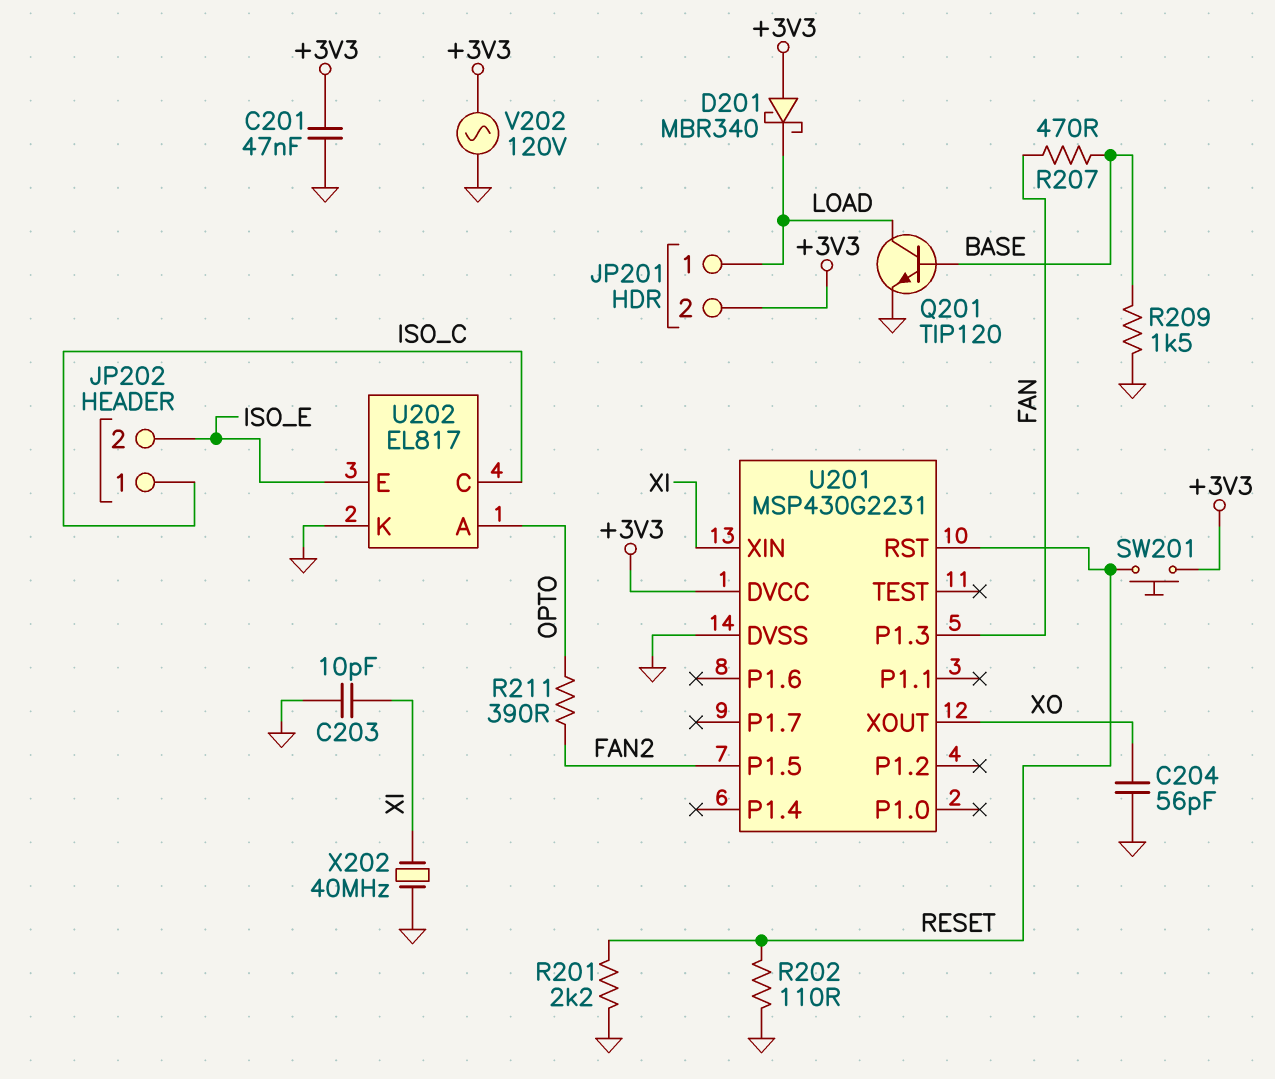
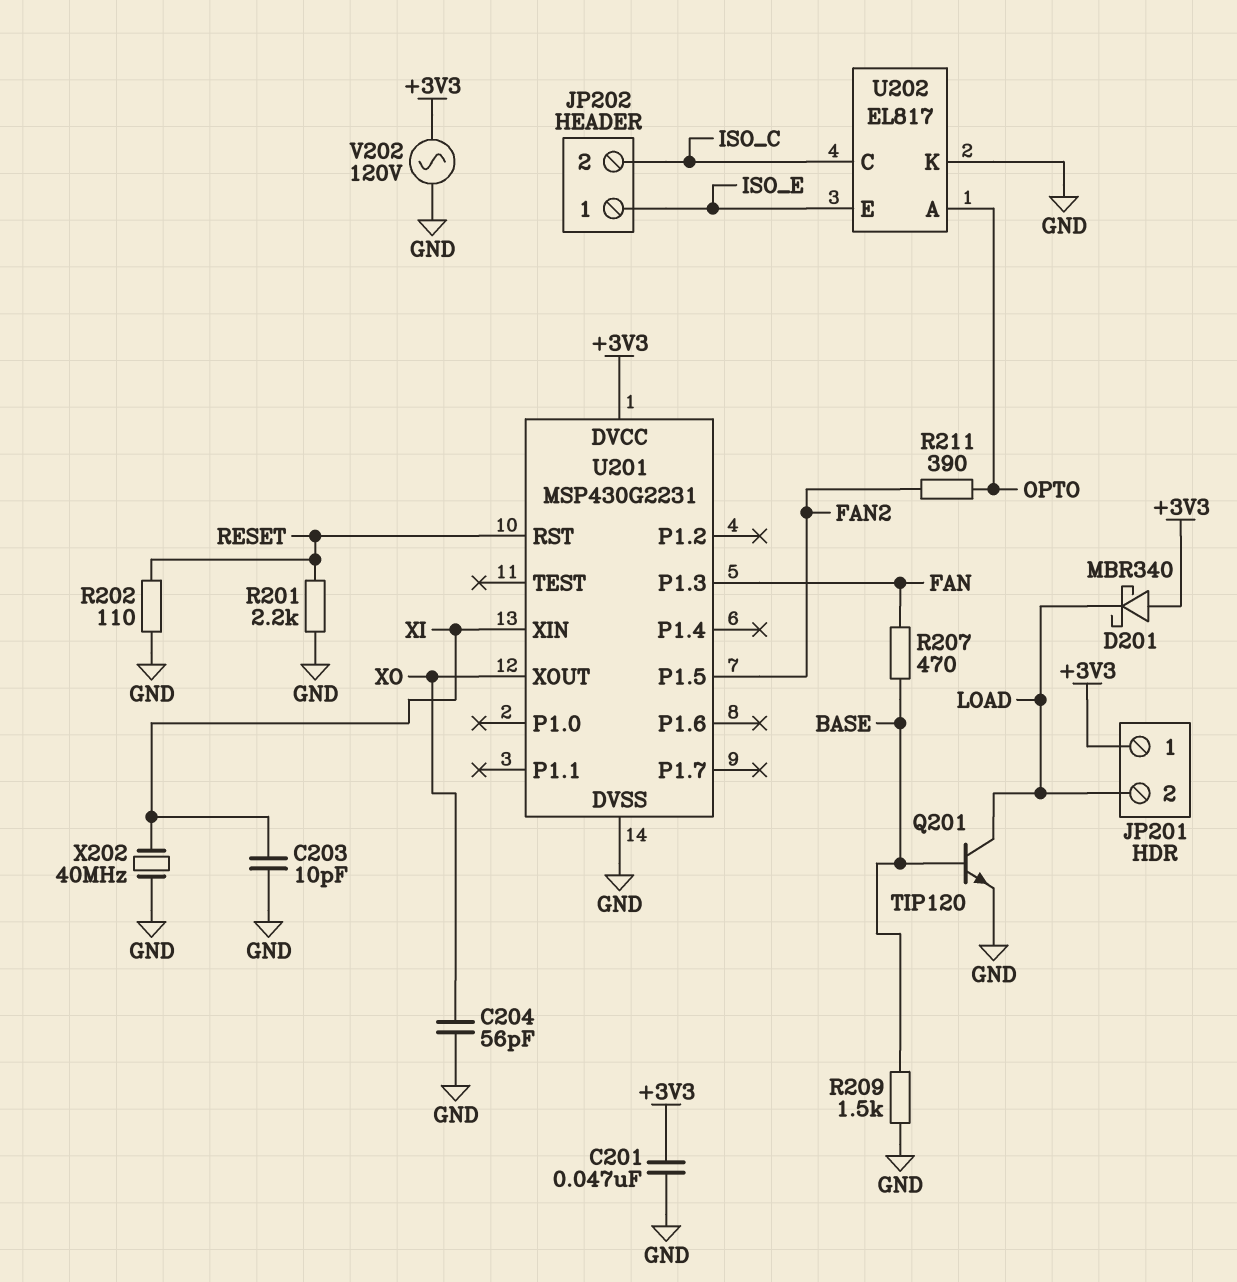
JP201 pin 1: LOAD -> +3V3
JP201 pin 2: +3V3 -> LOAD
JP202 pin 1: ISO_C -> ISO_E
JP202 pin 2: ISO_E -> ISO_C
SW201: button (+3V3, RESET) -> none

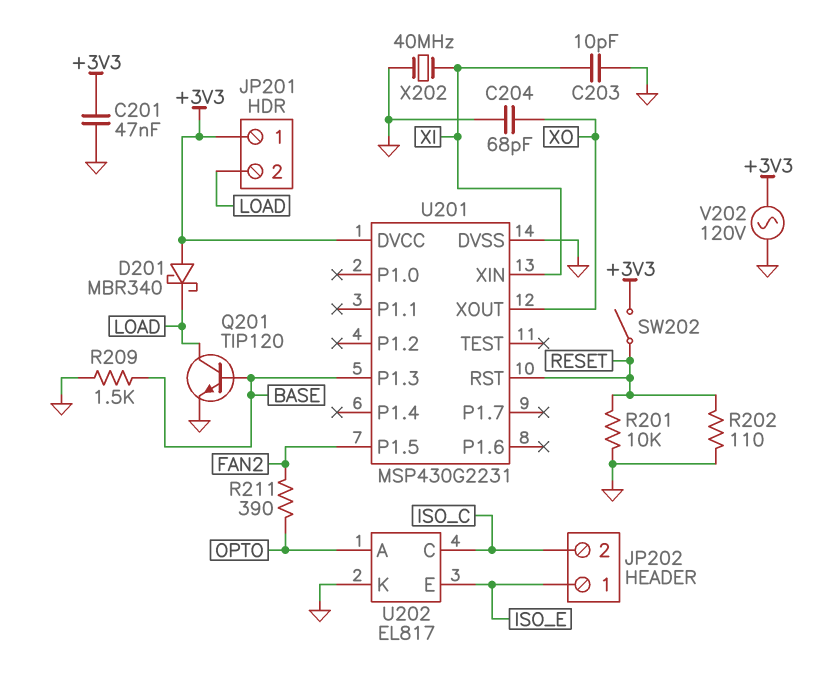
C204: 56pF (GND, XO) -> 68pF (GND, XO)
R201: 2.2k (GND, RESET) -> 10k (GND, RESET)
R207: 470 (BASE, FAN) -> none
SW202: none -> switch (+3V3, RESET)
U201 pin P1.3: FAN -> BASE

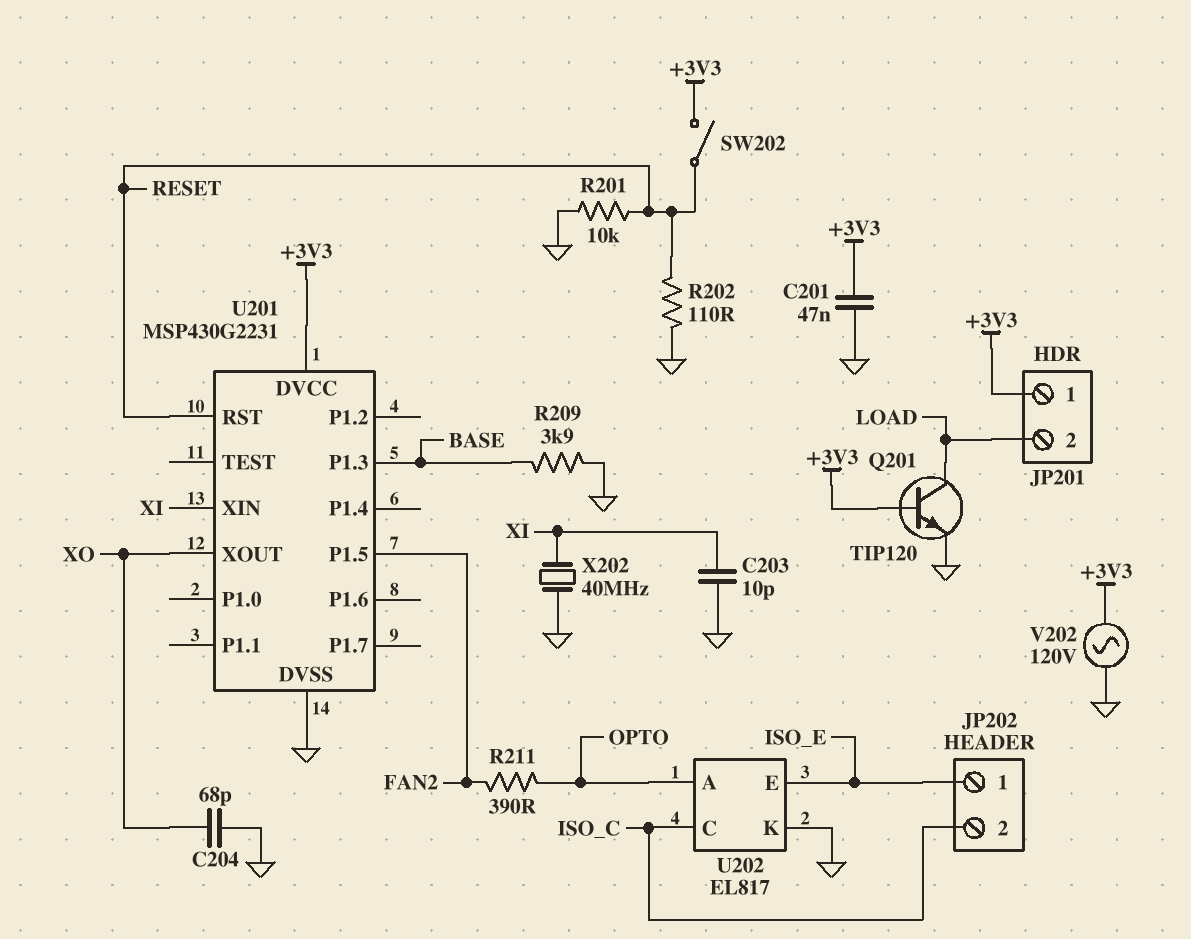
D201: schottky MBR340 (A +3V3, K LOAD) -> none
Q201: NPN TIP120 (B BASE, C LOAD, E GND) -> NPN TIP120 (B +3V3, C LOAD, E GND)
R209: 1.5k (BASE, GND) -> 3.9k (BASE, GND)

